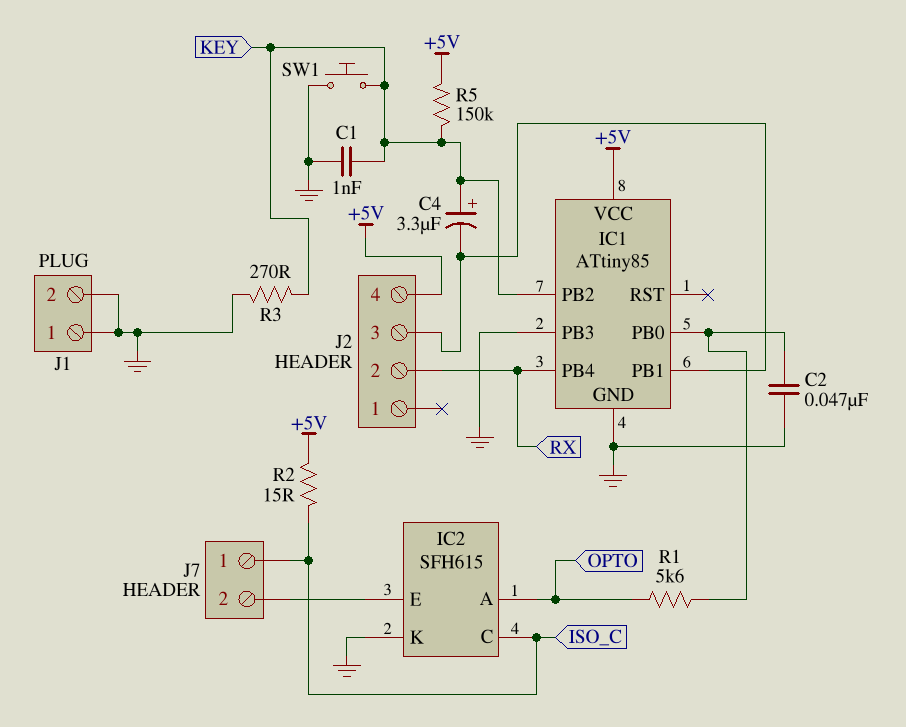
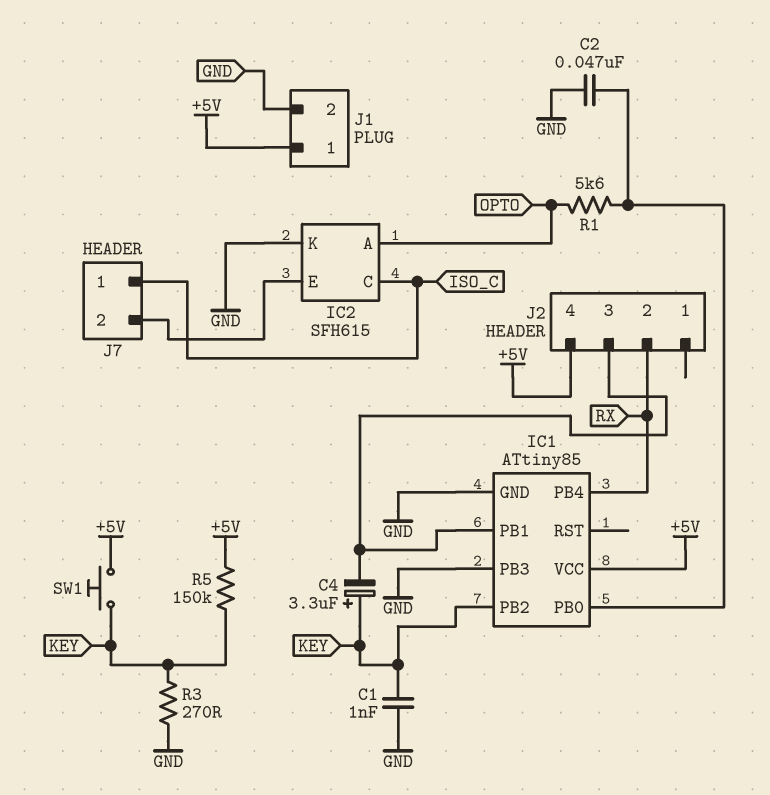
J1 pin 1: GND -> +5V
R2: 15 (+5V, ISO_C) -> none
SW1: button (GND, KEY) -> button (+5V, KEY)

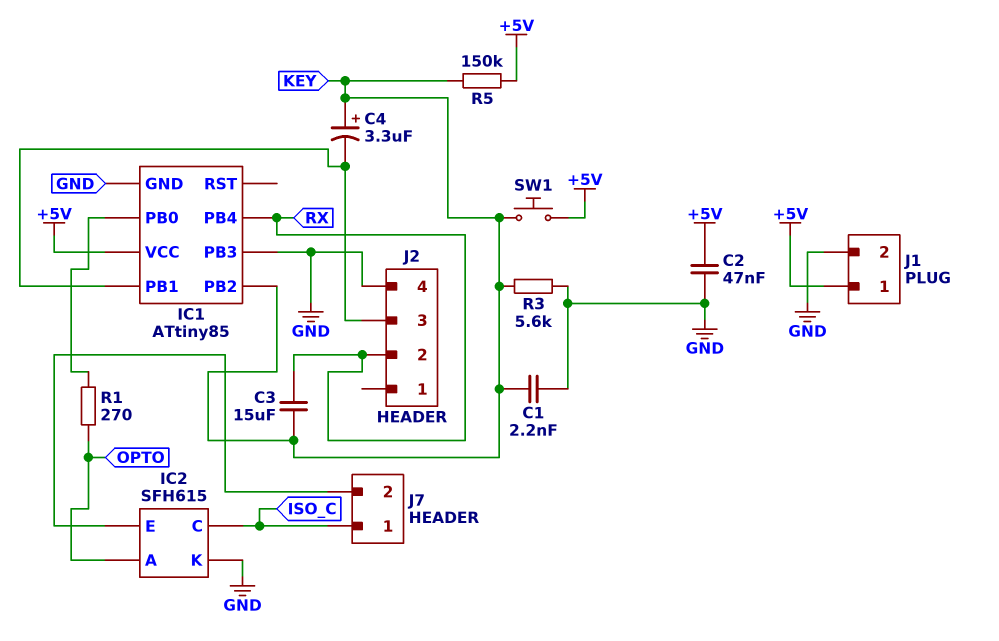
C1: 1nF (GND, KEY) -> 2.2nF (GND, KEY)
C2: 47nF (GND, IC1/PB0) -> 47nF (+5V, GND)
C3: none -> 15uF (KEY, RX)
J2 pin 4: +5V -> GND
R1: 5.6k (IC1/PB0, OPTO) -> 270 (IC1/PB0, OPTO)
R3: 270 (GND, KEY) -> 5.6k (GND, KEY)

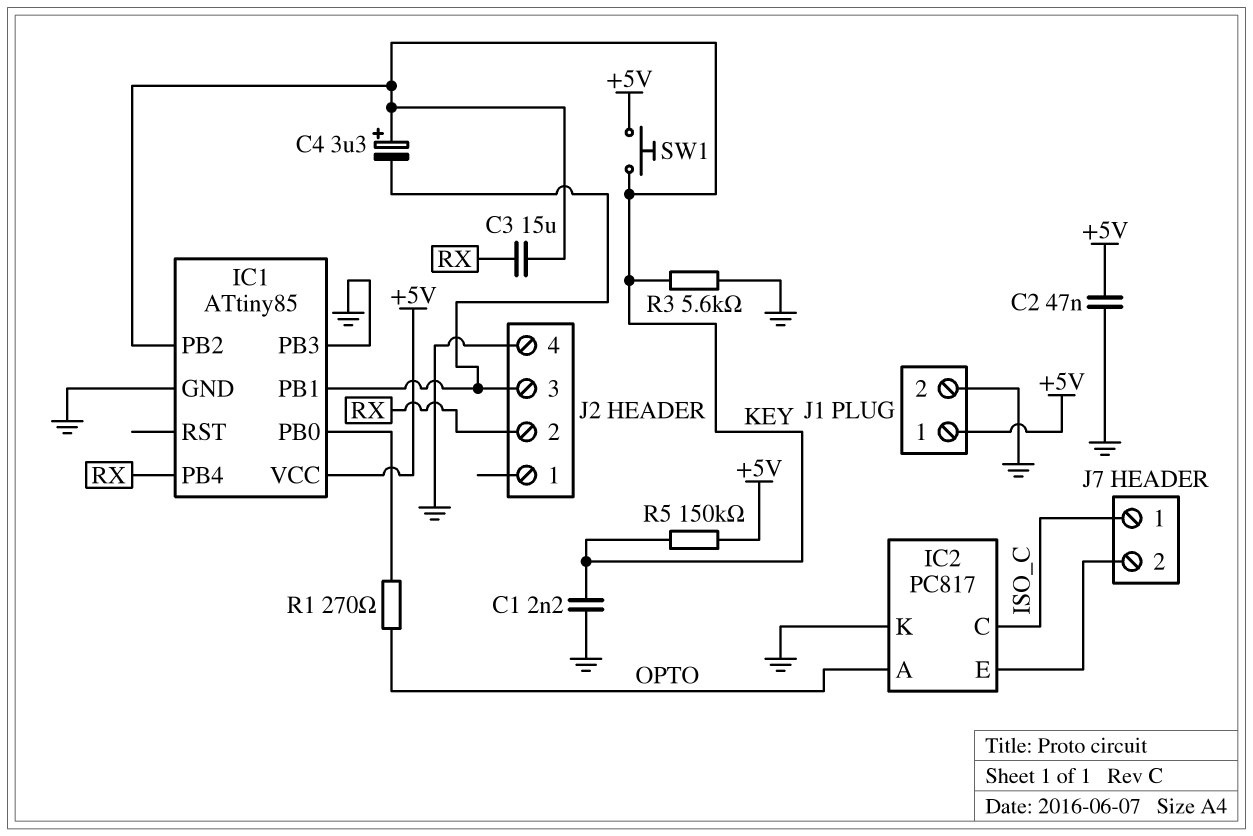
IC2: SFH615 -> PC817

